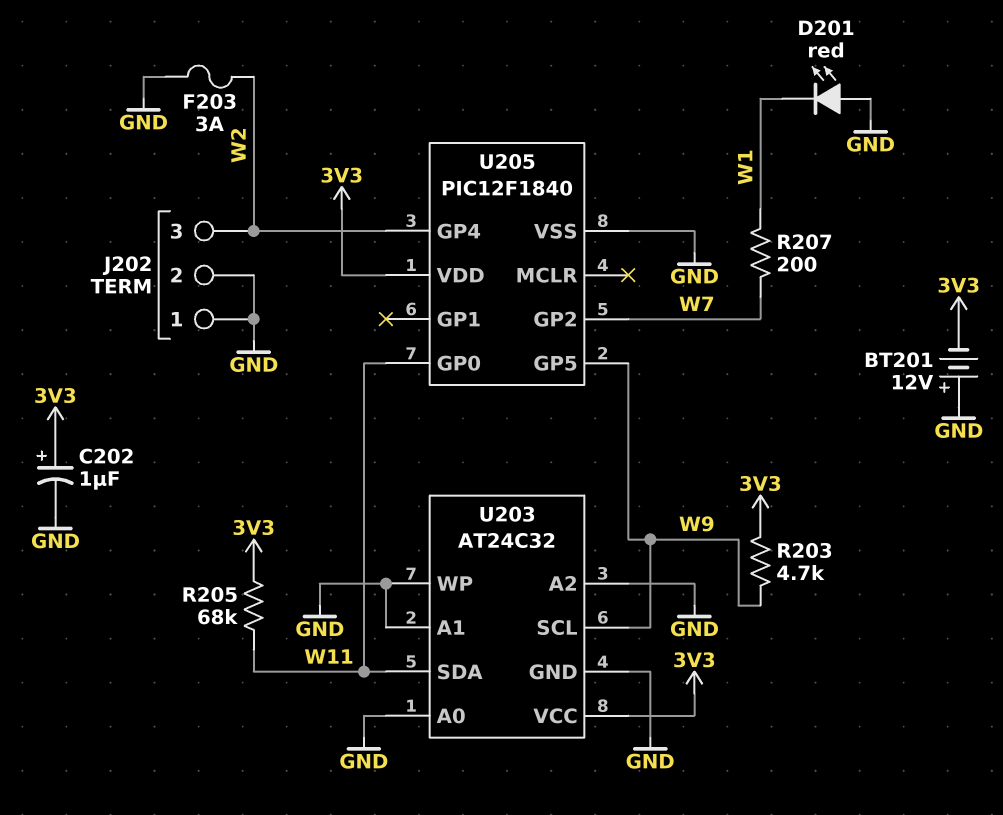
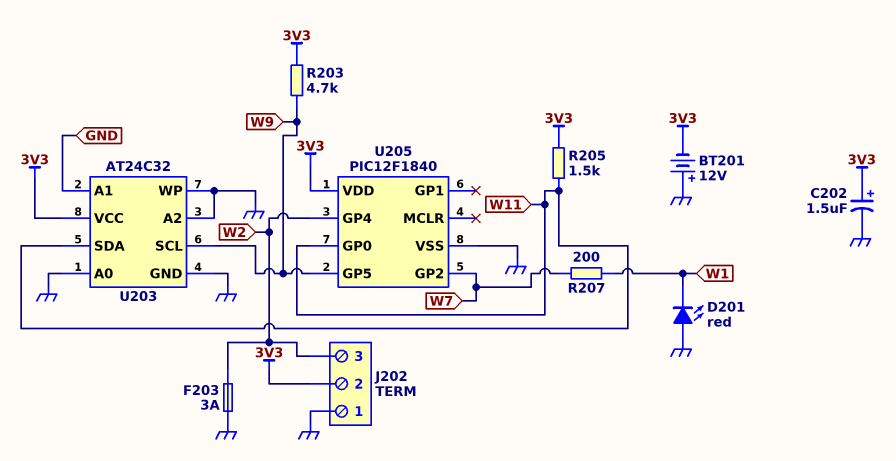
C202: 1uF (plus 3V3, minus GND) -> 1.5uF (plus 3V3, minus GND)
J202 pin 2: GND -> 3V3
R205: 68k (3V3, W11) -> 1.5k (3V3, W11)

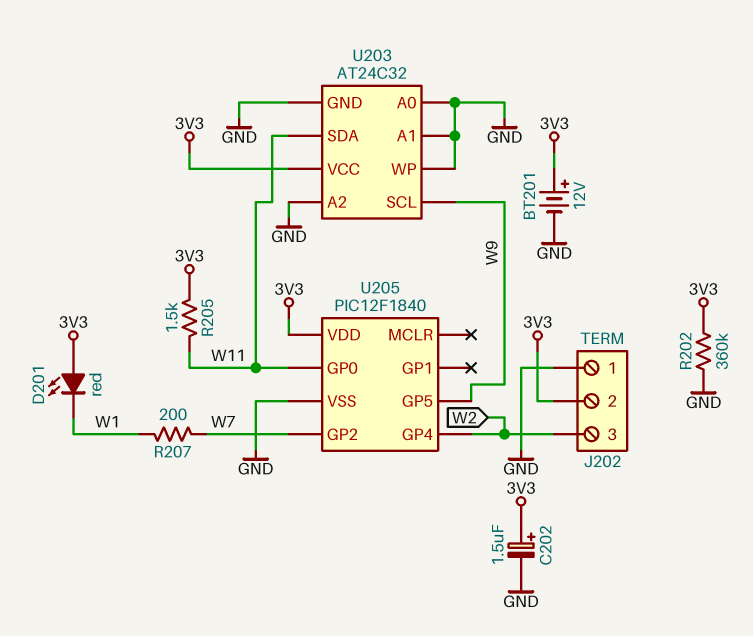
BT201: 12V (plus GND, minus 3V3) -> 12V (plus 3V3, minus GND)
D201: LED red (A GND, K W1) -> LED red (A 3V3, K W1)
F203: 3A (GND, W2) -> none
R202: none -> 360k (3V3, GND)
R203: 4.7k (3V3, W9) -> none

